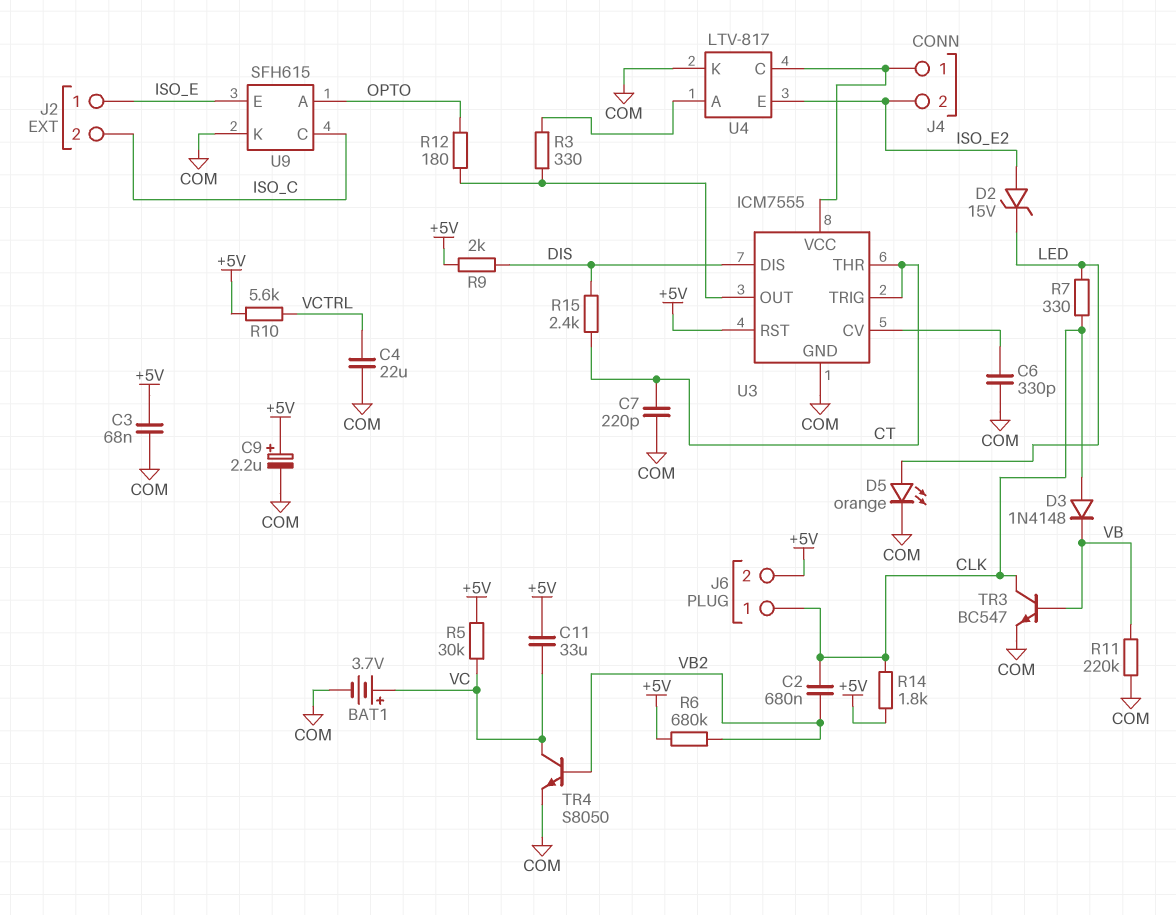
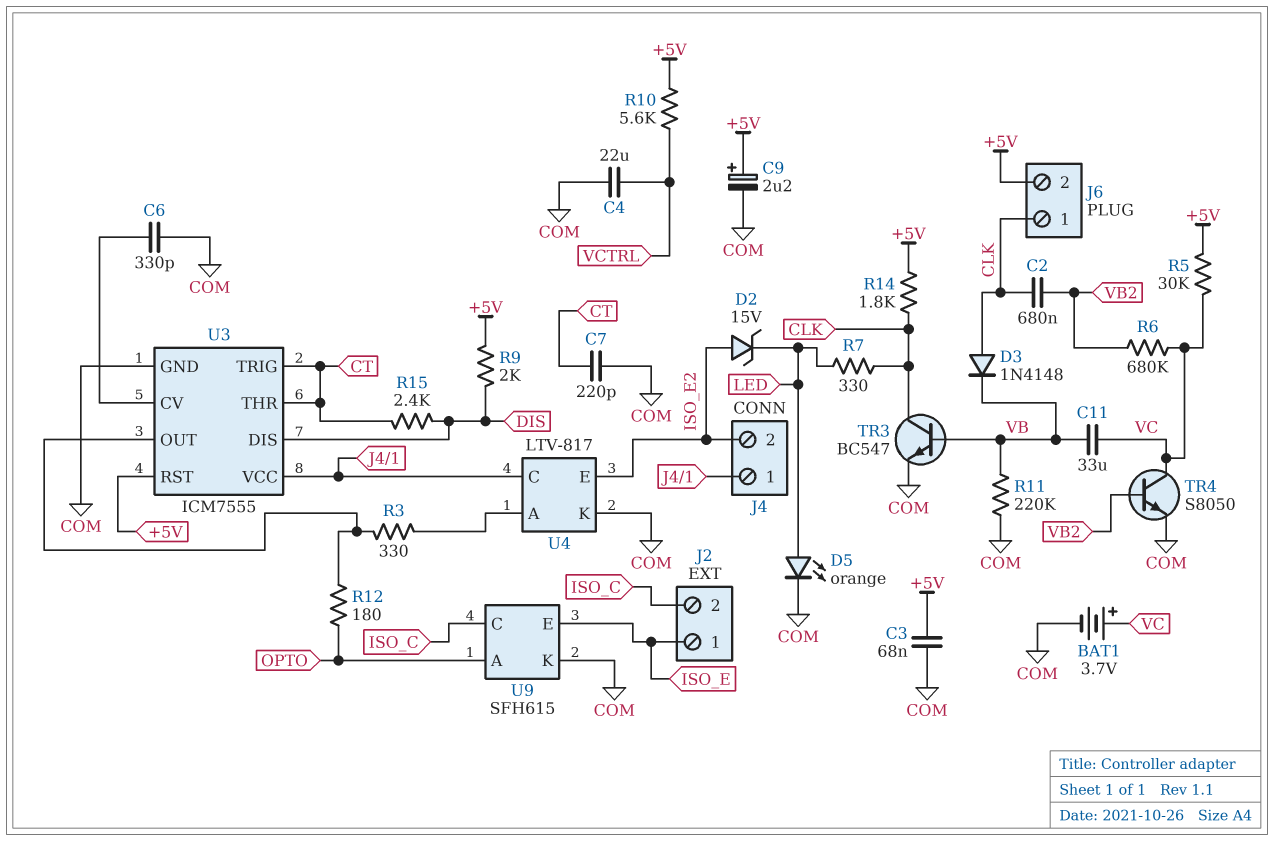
C11: 33uF (+5V, VC) -> 33uF (VB, VC)
R6: 680k (+5V, VB2) -> 680k (VB2, VC)

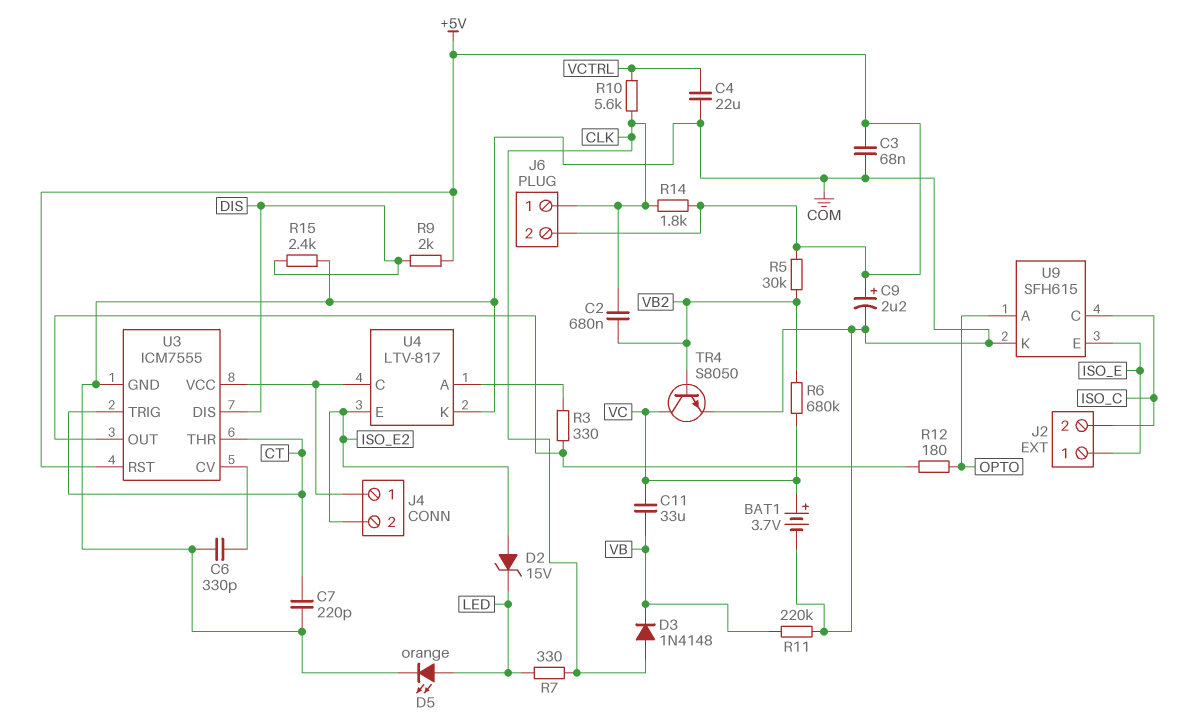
R5: 30k (+5V, VC) -> 30k (+5V, VB2)
R10: 5.6k (+5V, VCTRL) -> 5.6k (CLK, VCTRL)
R15: 2.4k (CT, DIS) -> 2.4k (COM, DIS)
TR3: NPN BC547 (B VB, C CLK, E COM) -> none

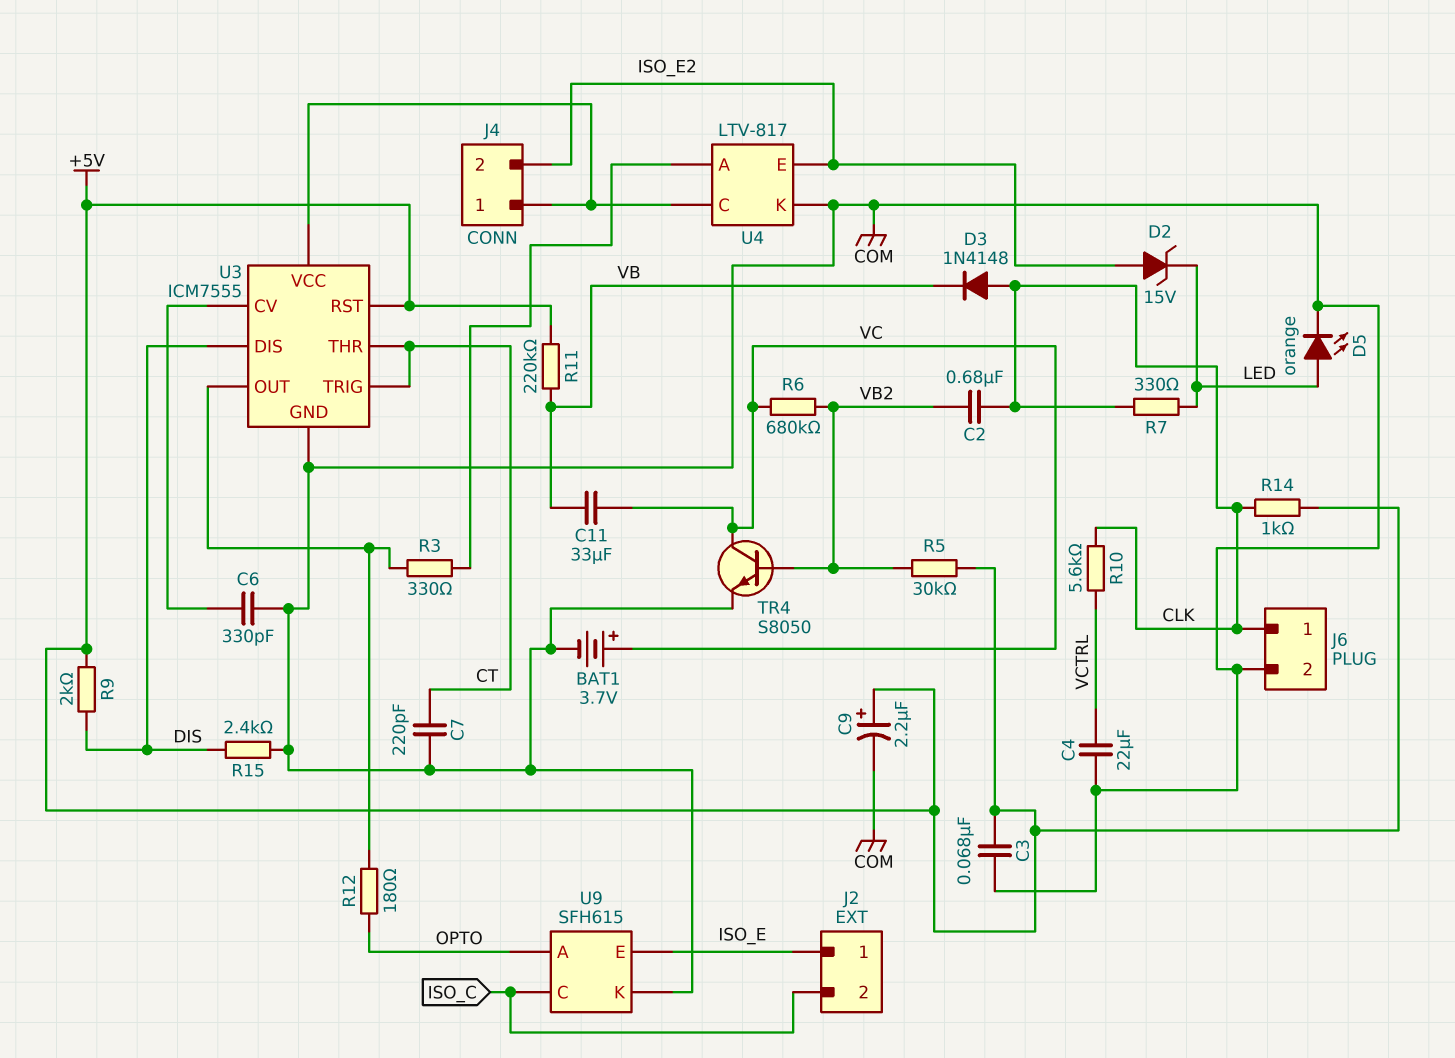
J6 pin 2: +5V -> COM
R11: 220k (COM, VB) -> 220k (+5V, VB)
R14: 1.8k (+5V, CLK) -> 1k (+5V, CLK)

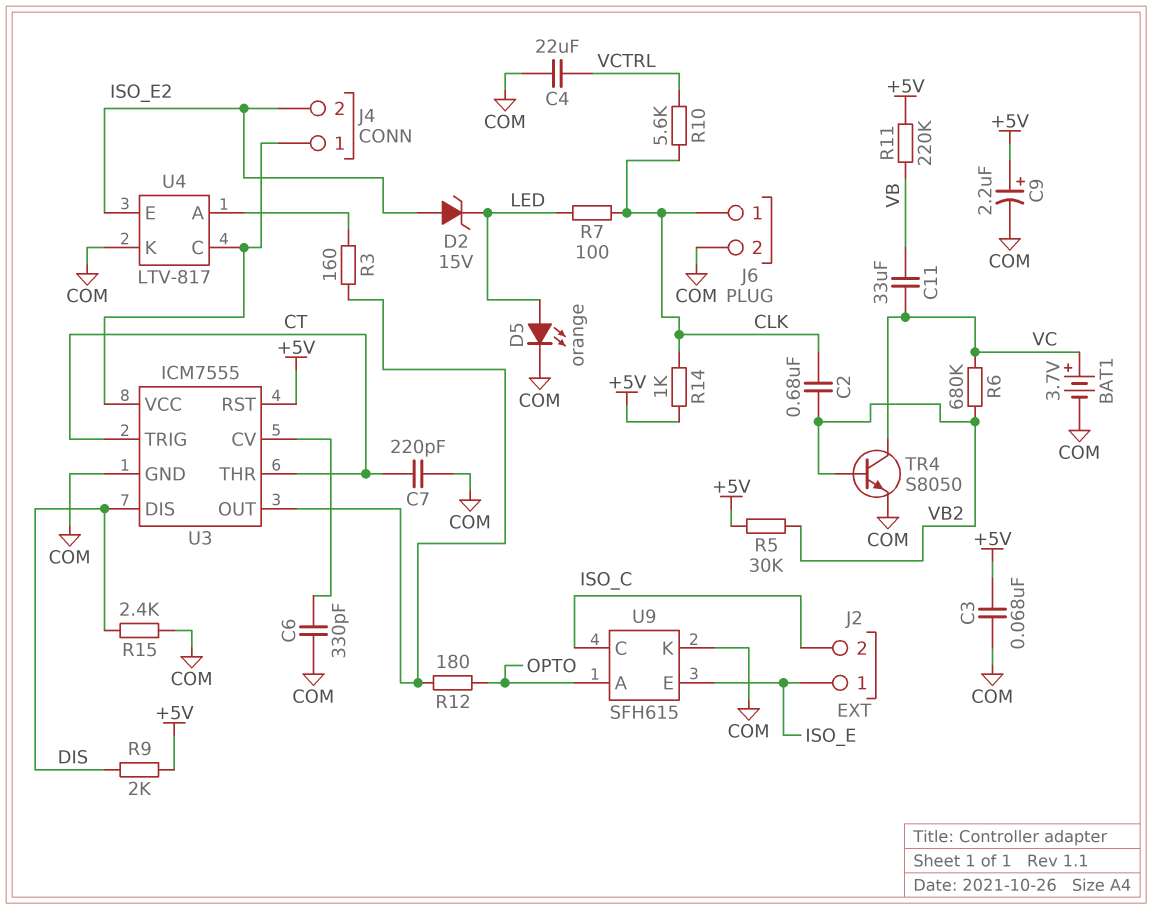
D3: diode 1N4148 (A CLK, K VB) -> none
R3: 330 (U3/OUT, U4/A) -> 160 (U3/OUT, U4/A)
R7: 330 (CLK, LED) -> 100 (CLK, LED)

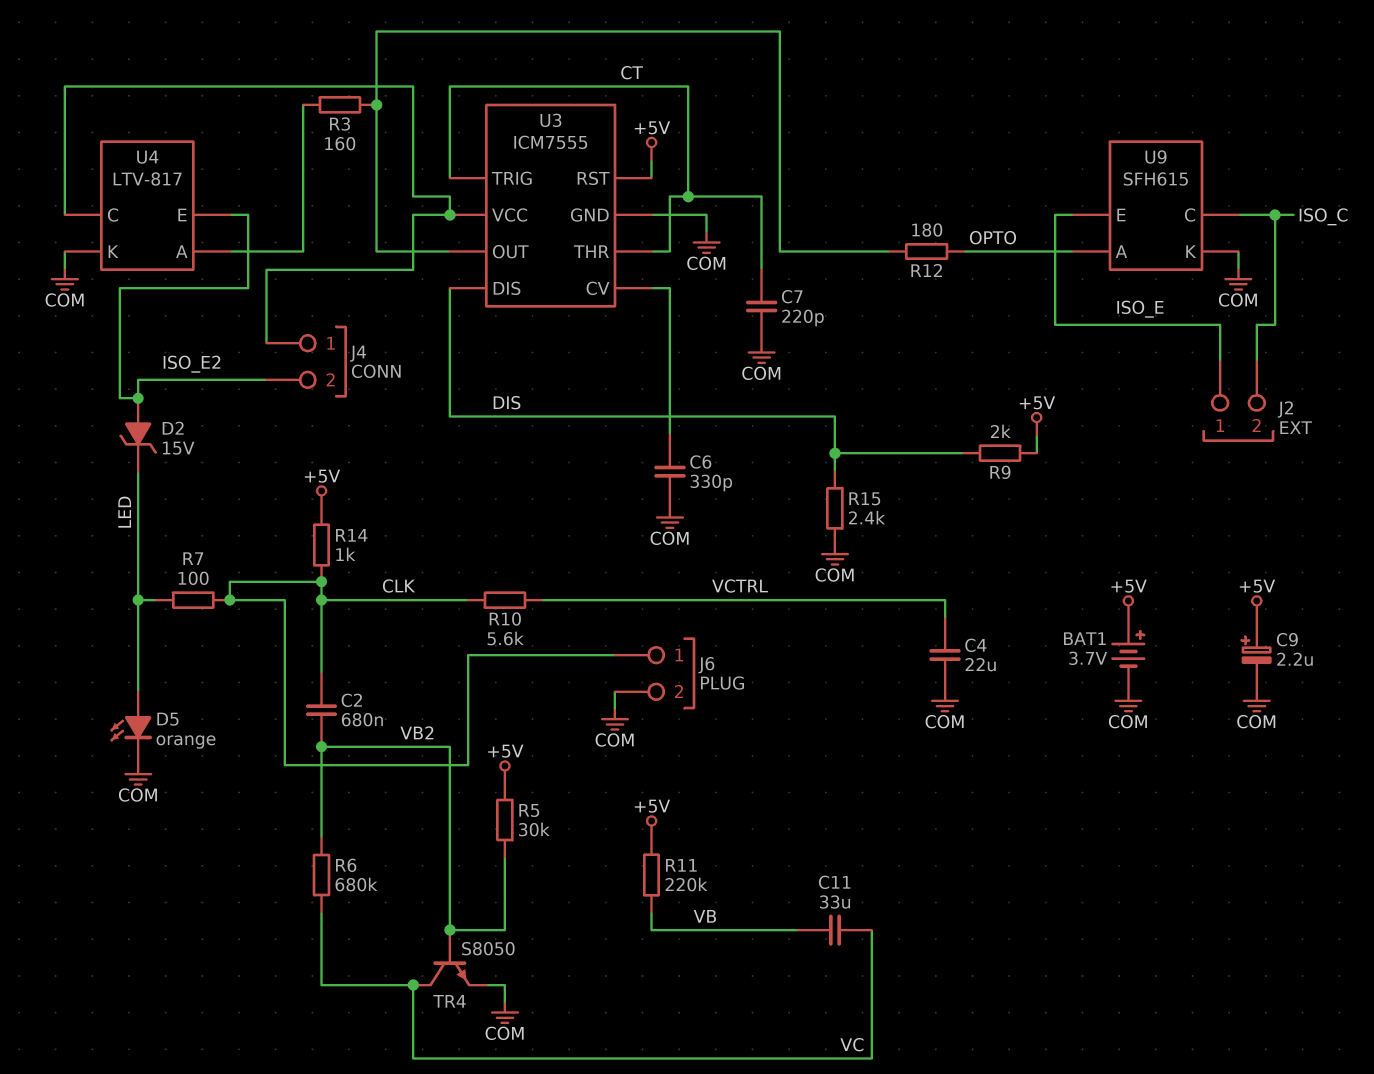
BAT1: 3.7V (plus VC, minus COM) -> 3.7V (plus +5V, minus COM)
C3: 68nF (+5V, COM) -> none

